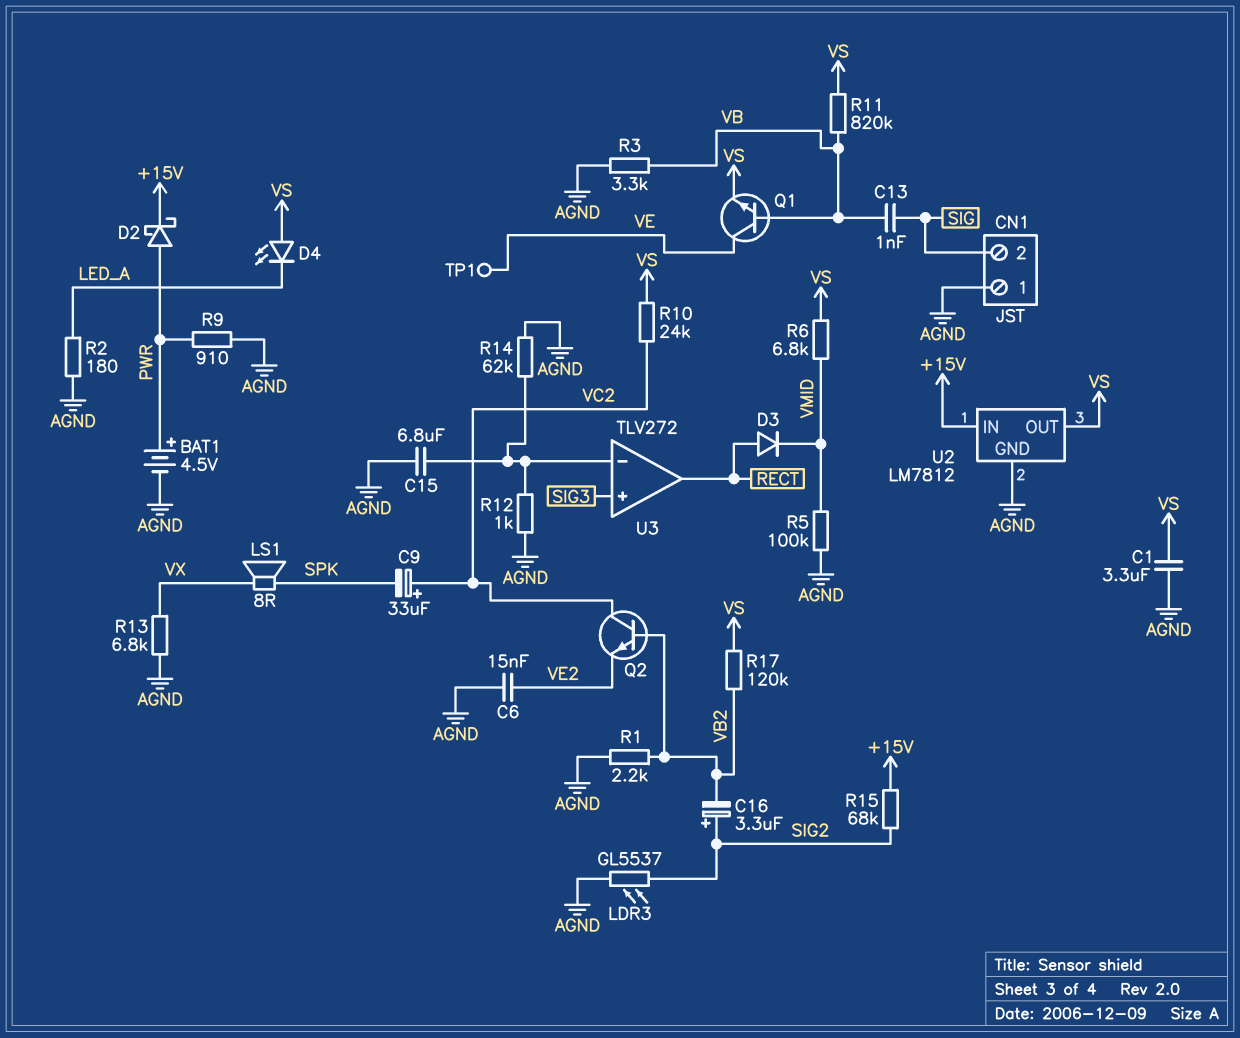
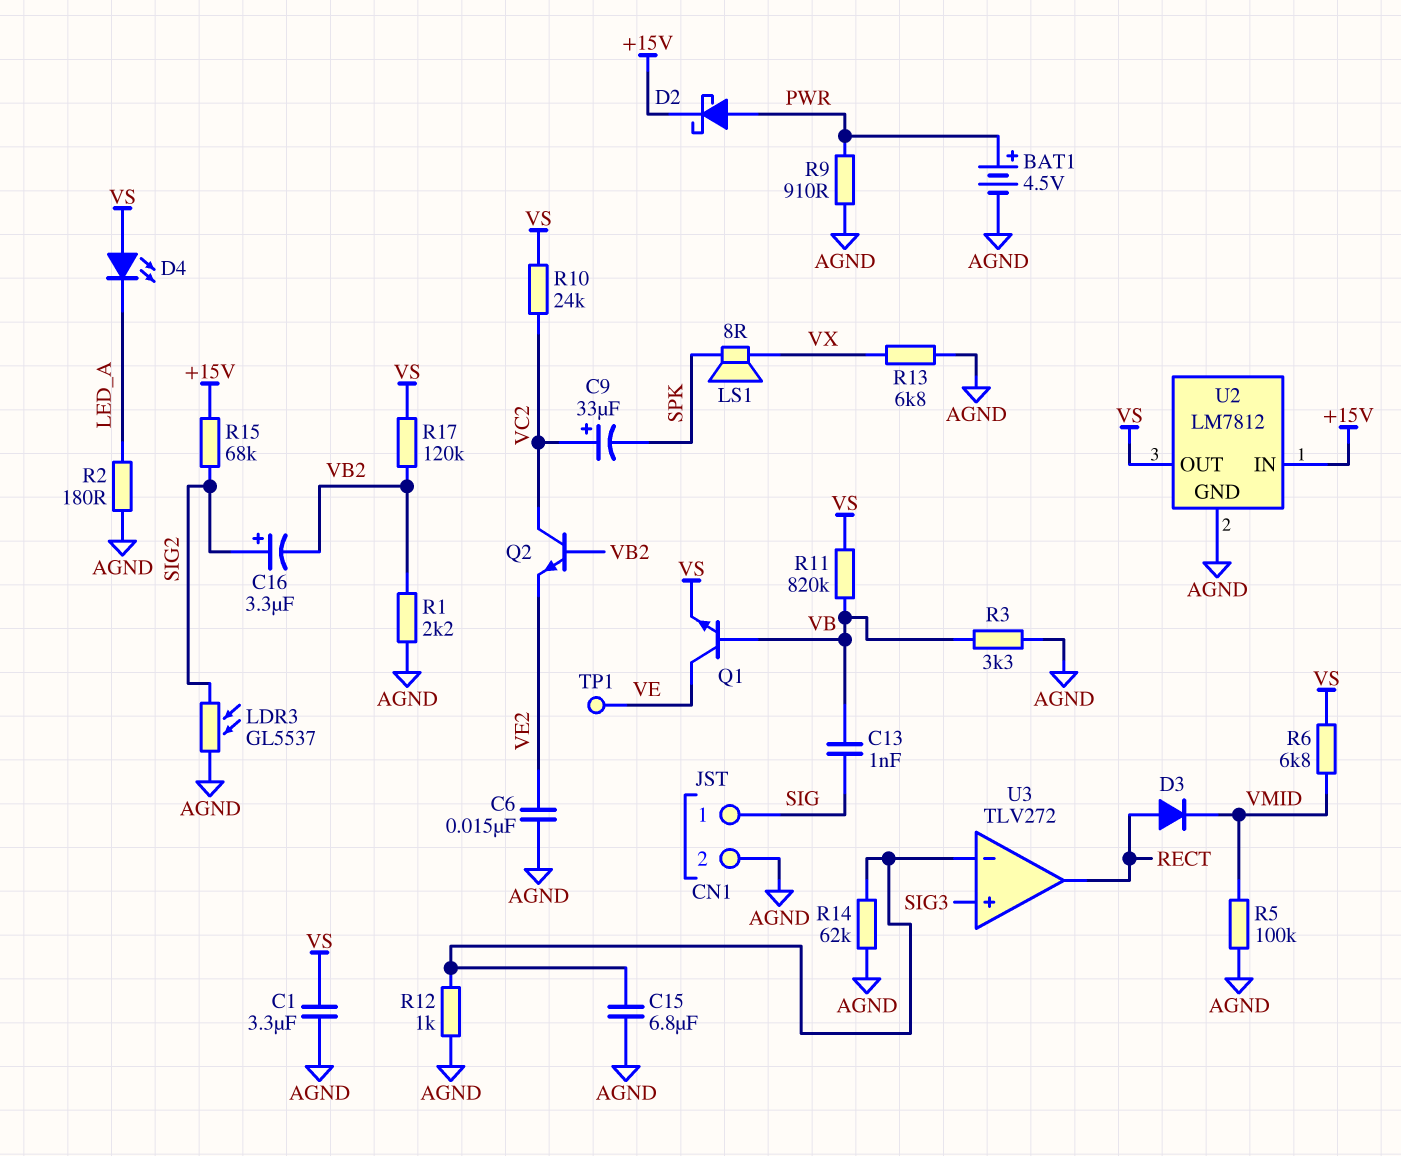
CN1 pin 1: AGND -> SIG
CN1 pin 2: SIG -> AGND

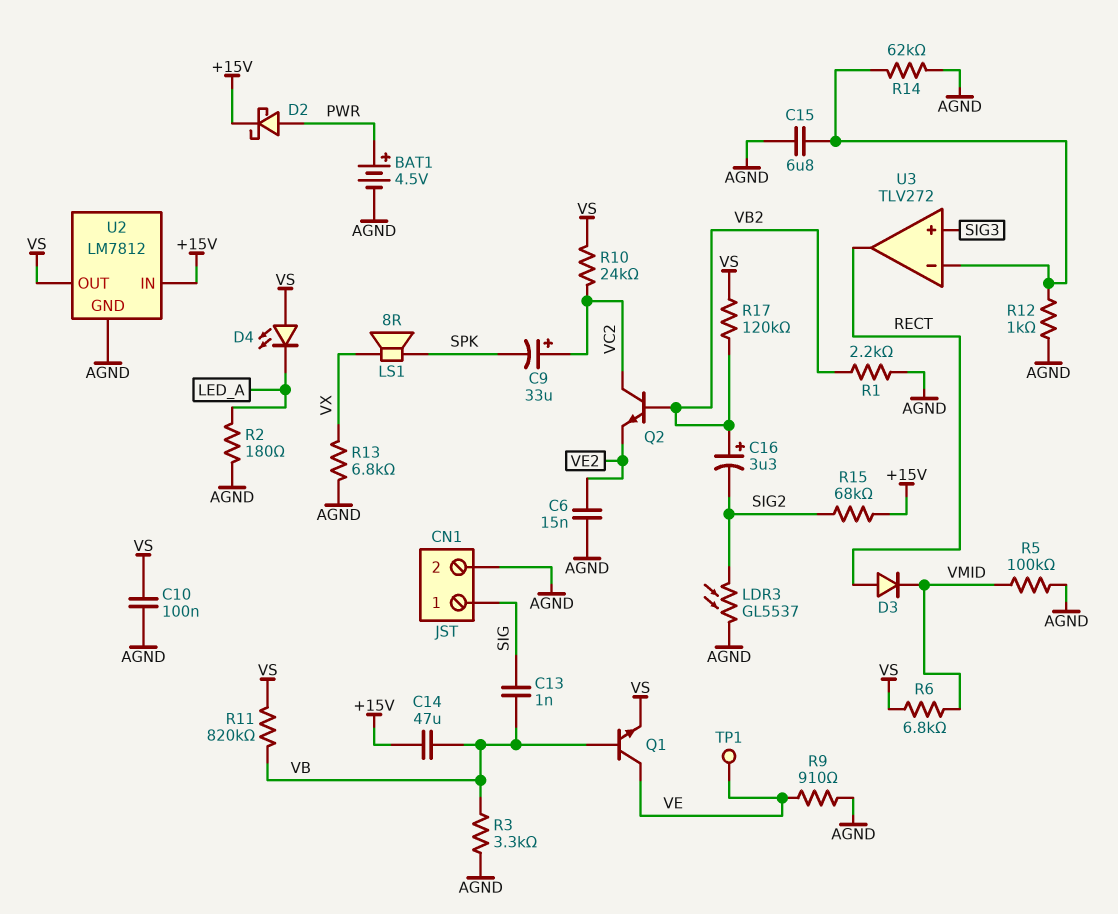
C1: 3.3uF (AGND, VS) -> none
C10: none -> 100nF (AGND, VS)
C14: none -> 47uF (+15V, VB)
C16: 3.3uF (plus SIG2, minus VB2) -> 3.3uF (plus VB2, minus SIG2)
R9: 910 (AGND, PWR) -> 910 (AGND, VE)

